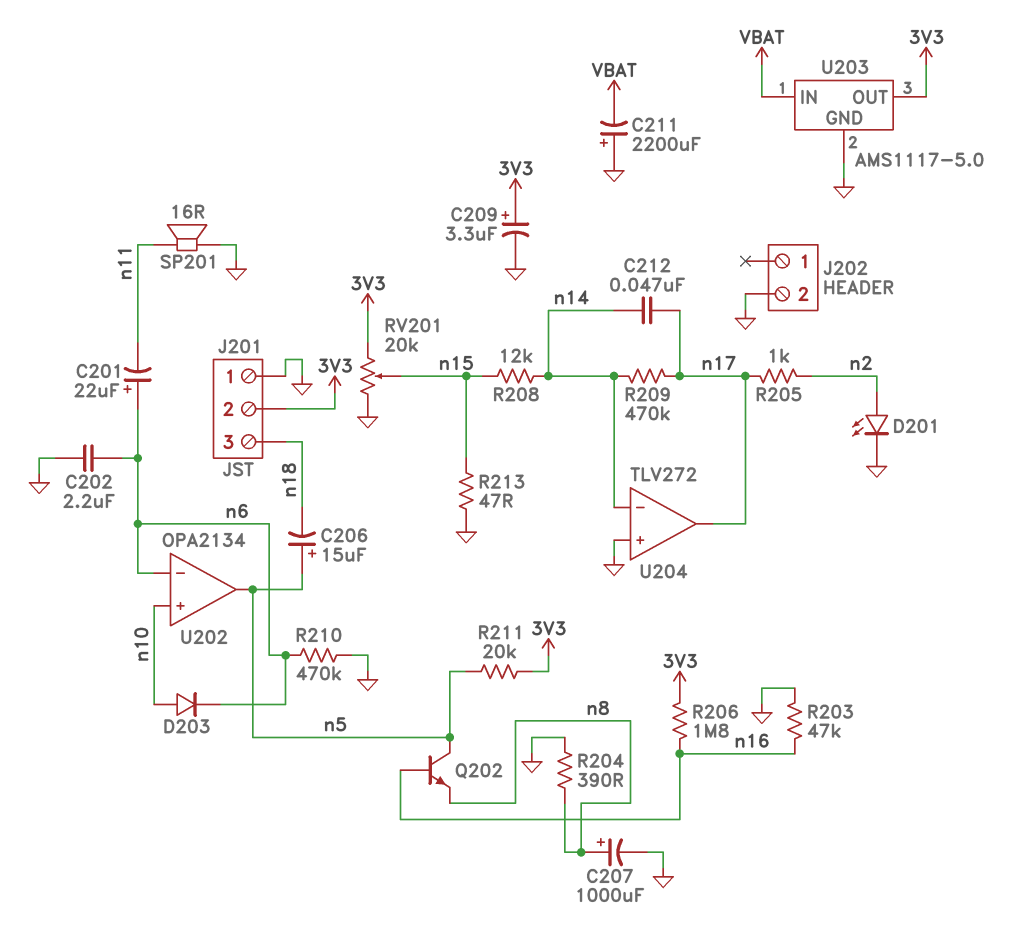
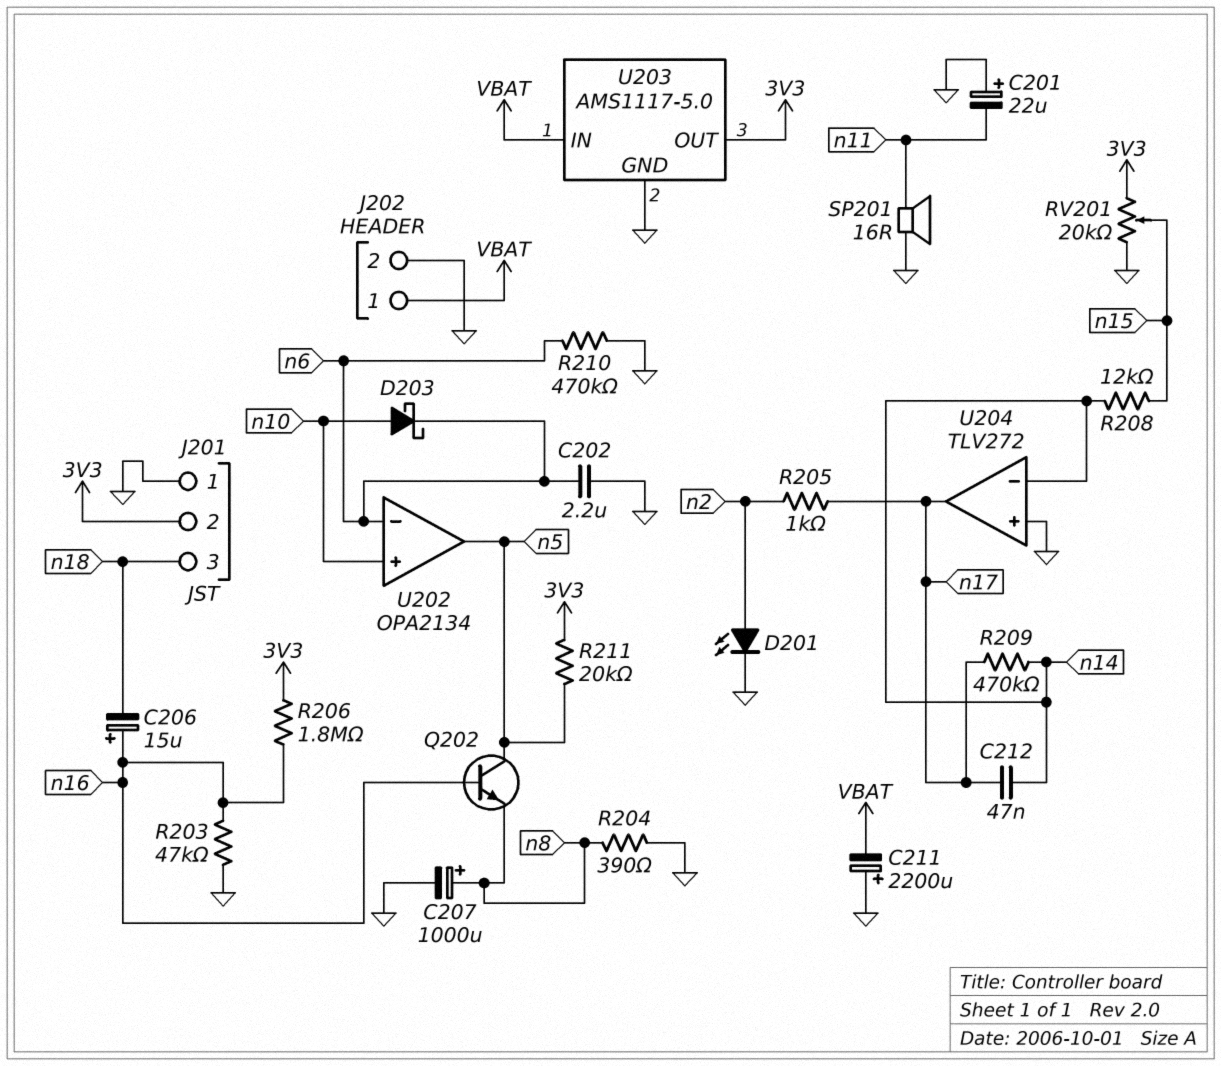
C201: 22uF (plus n6, minus n11) -> 22uF (plus GND, minus n11)
C206: 15uF (plus n5, minus n18) -> 15uF (plus n16, minus n18)
C209: 3.3uF (plus 3V3, minus GND) -> none
D203: diode (A n10, K n6) -> schottky (A n10, K n6)
J202 pin 1: none -> VBAT
R213: 47 (GND, n15) -> none

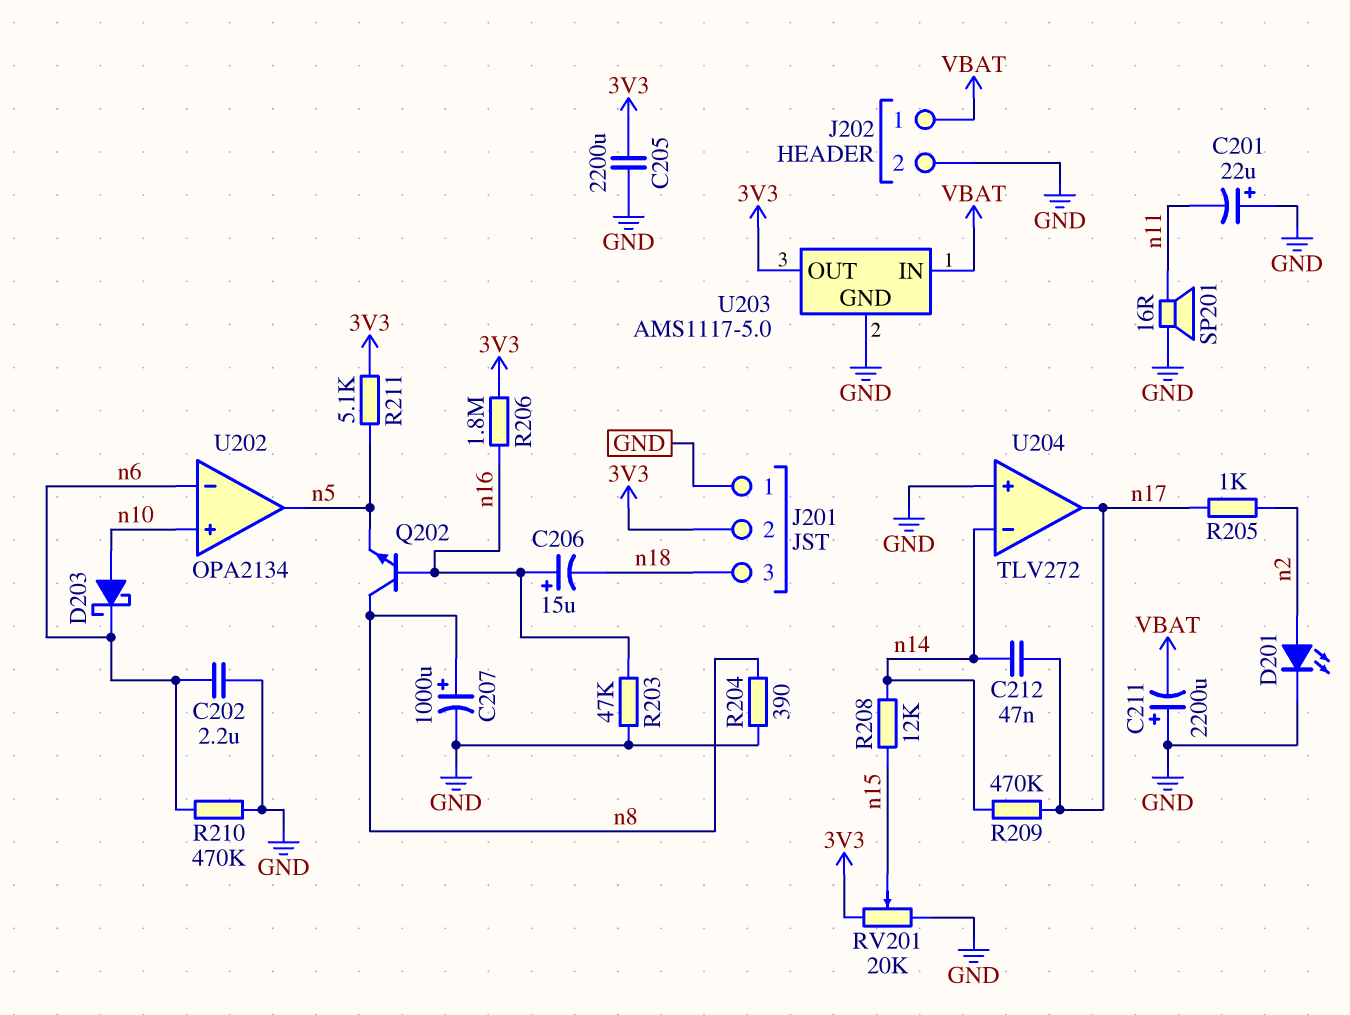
C205: none -> 2200uF (3V3, GND)
Q202: NPN (B n16, C n5, E n8) -> NPN (B n16, C n8, E n5)
R211: 20k (3V3, n5) -> 5.1k (3V3, n5)

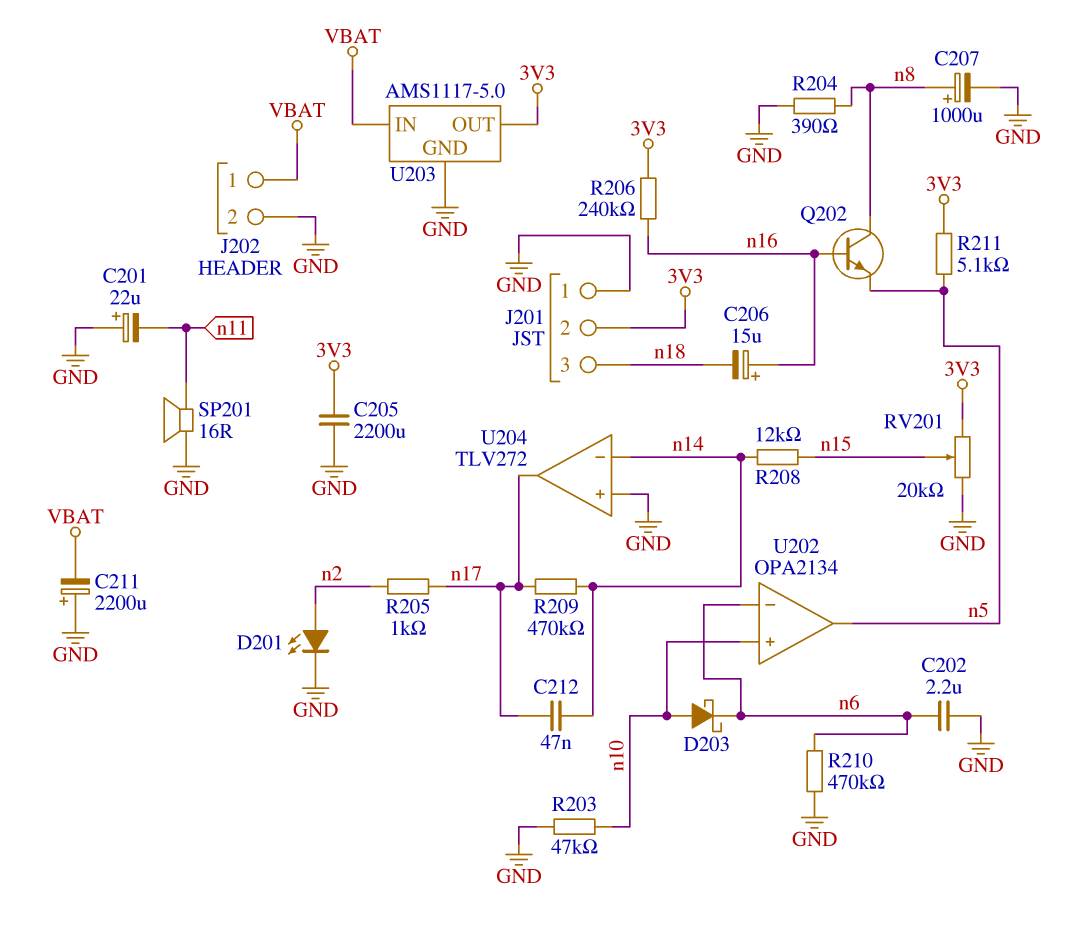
R203: 47k (GND, n16) -> 47k (GND, n10)
R206: 1.8M (3V3, n16) -> 240k (3V3, n16)

